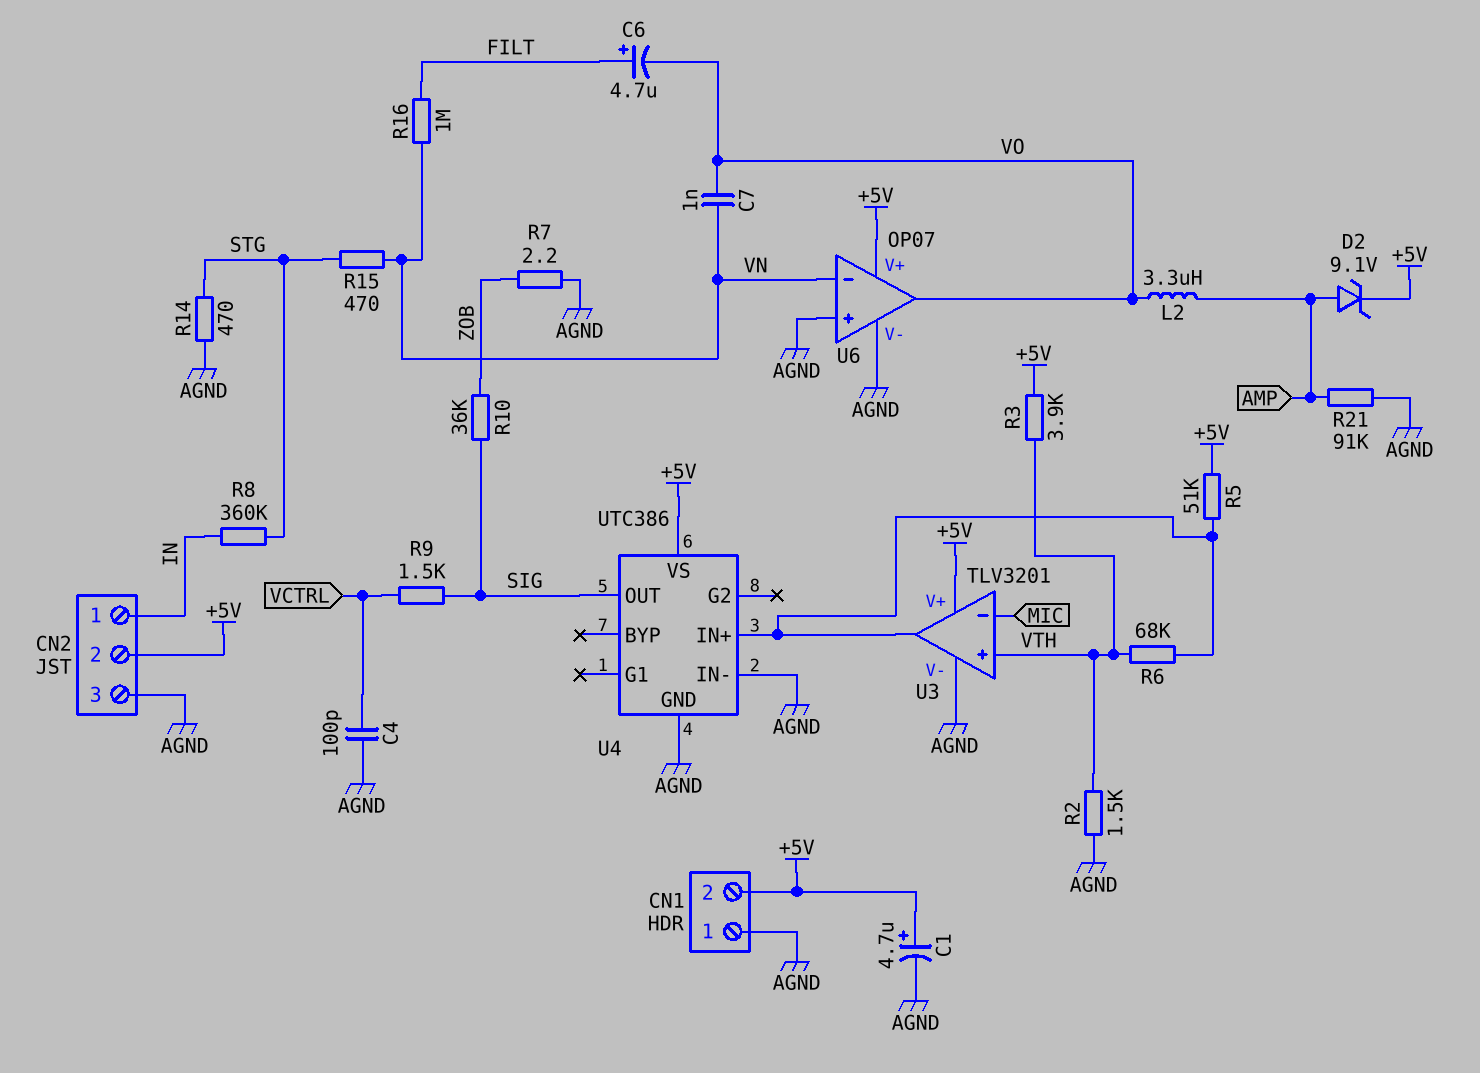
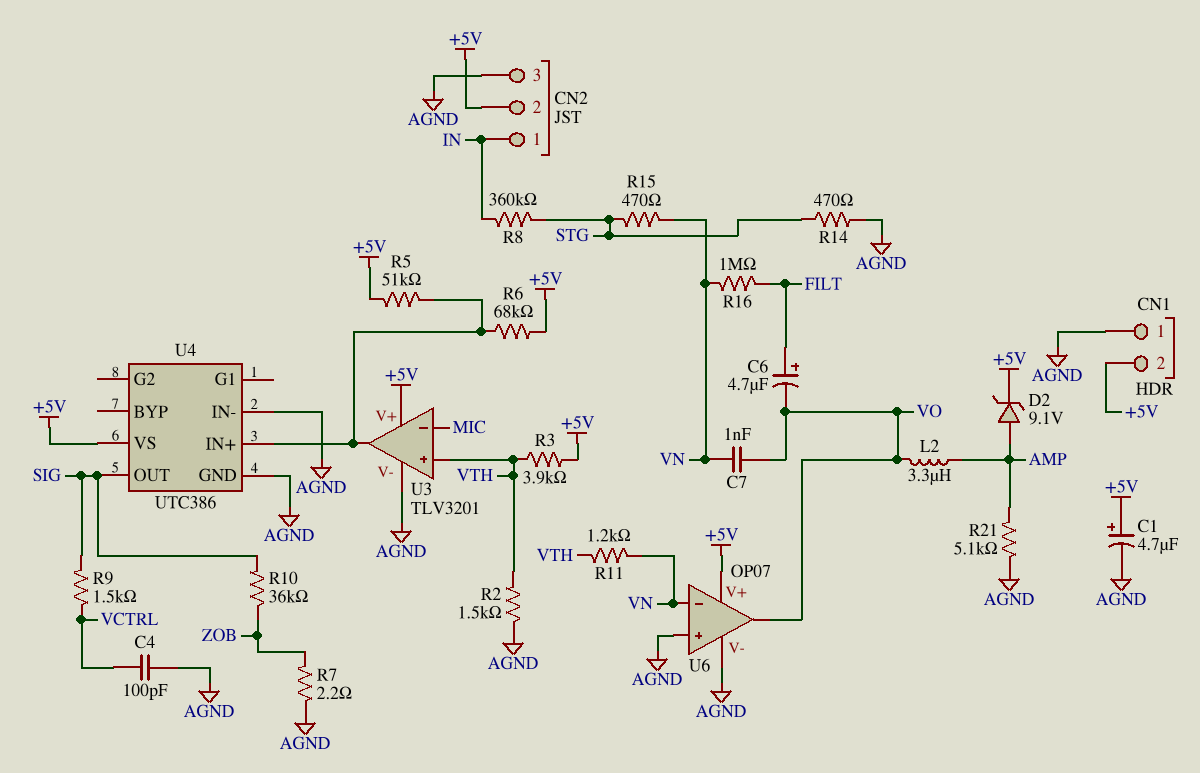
R6: 68k (U3/out, VTH) -> 68k (+5V, U3/out)
R11: none -> 1.2k (VN, VTH)
R21: 91k (AGND, AMP) -> 5.1k (AGND, AMP)

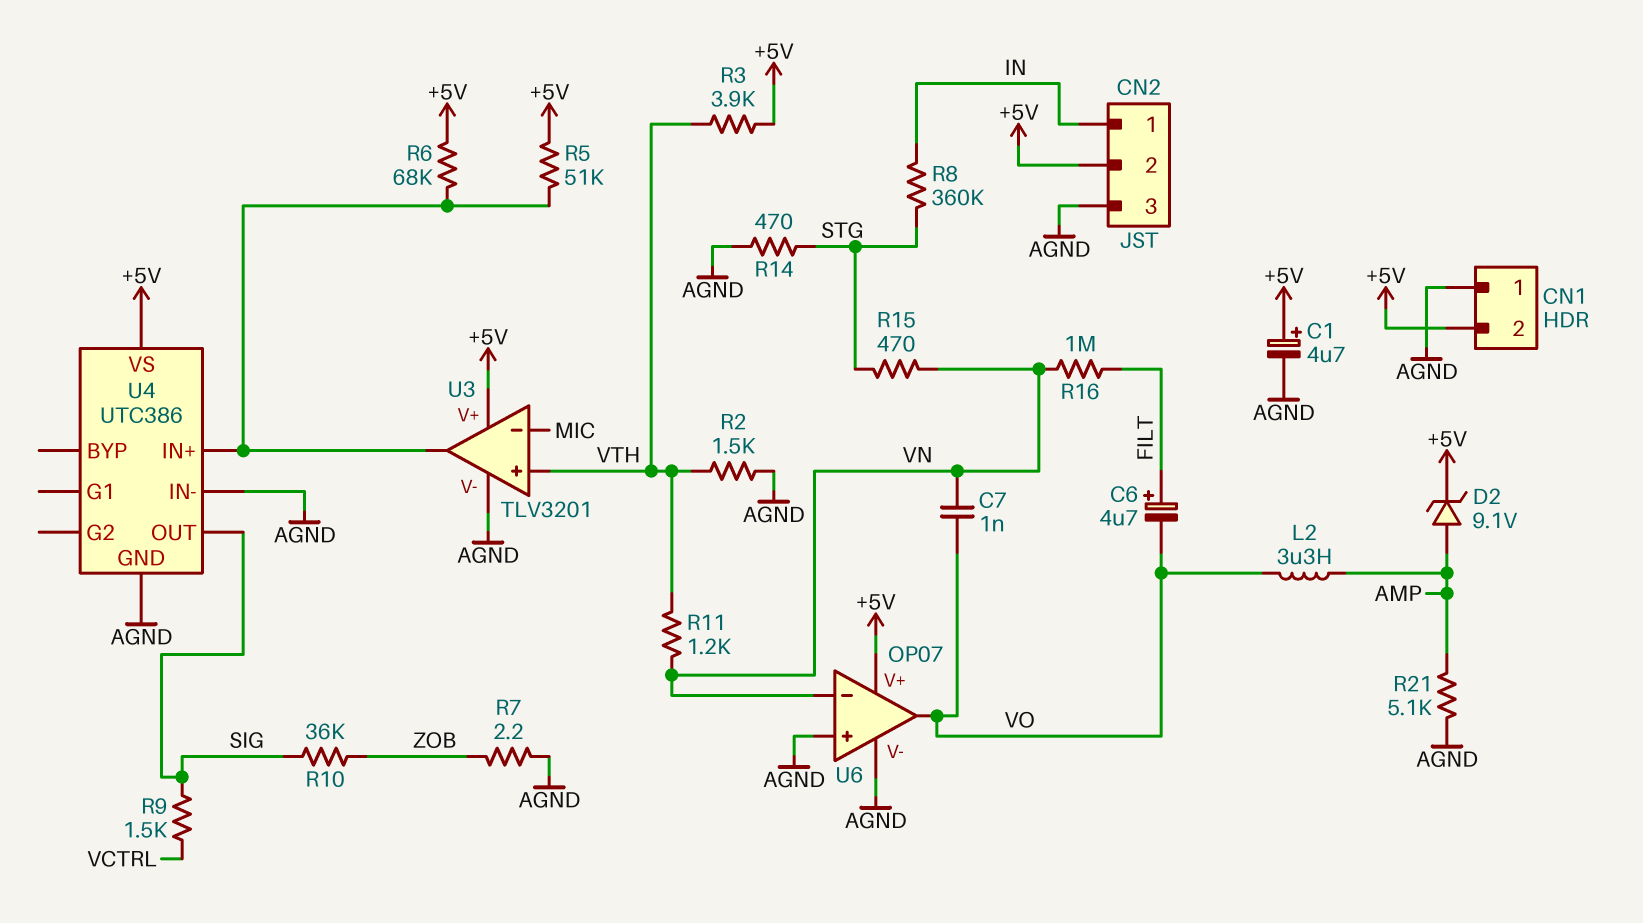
C4: 100pF (AGND, VCTRL) -> none

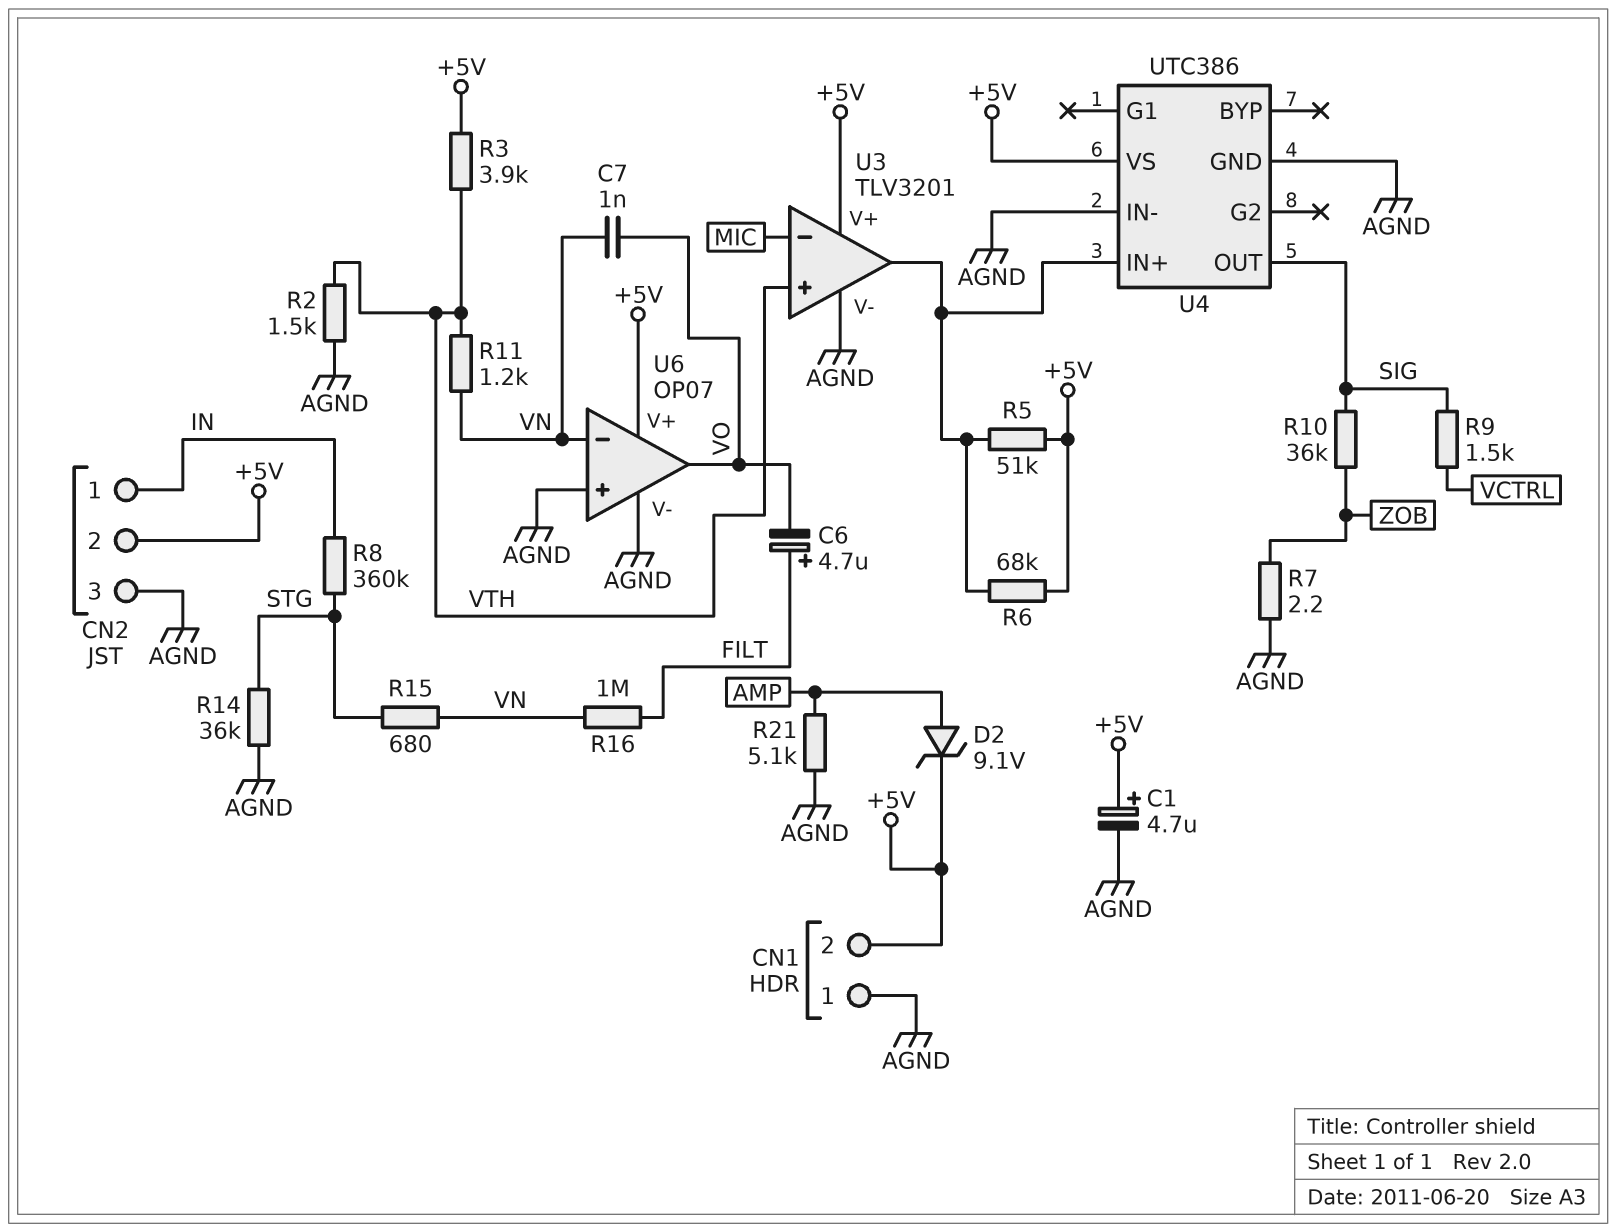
L2: 3.3uH (AMP, VO) -> none
R14: 470 (AGND, STG) -> 36k (AGND, STG)
R15: 470 (STG, VN) -> 680 (STG, VN)

